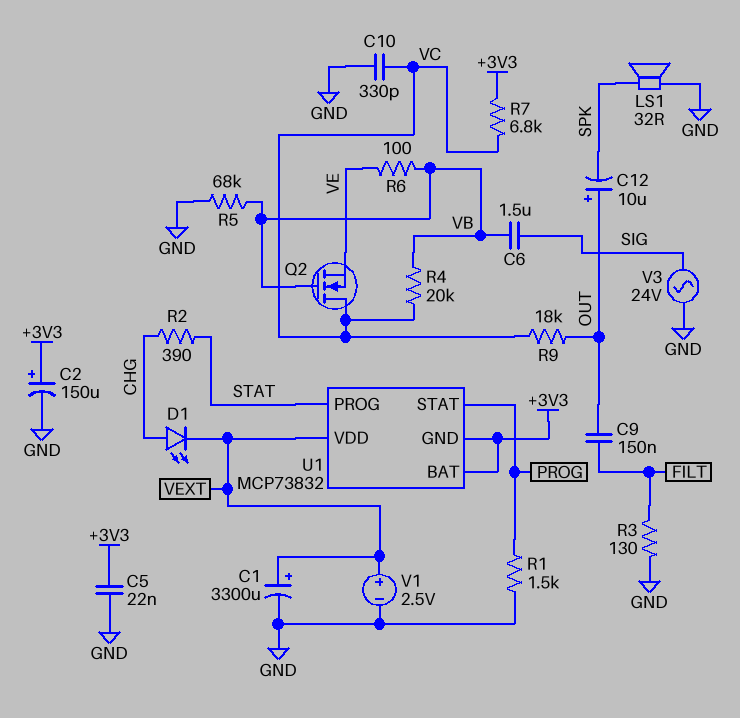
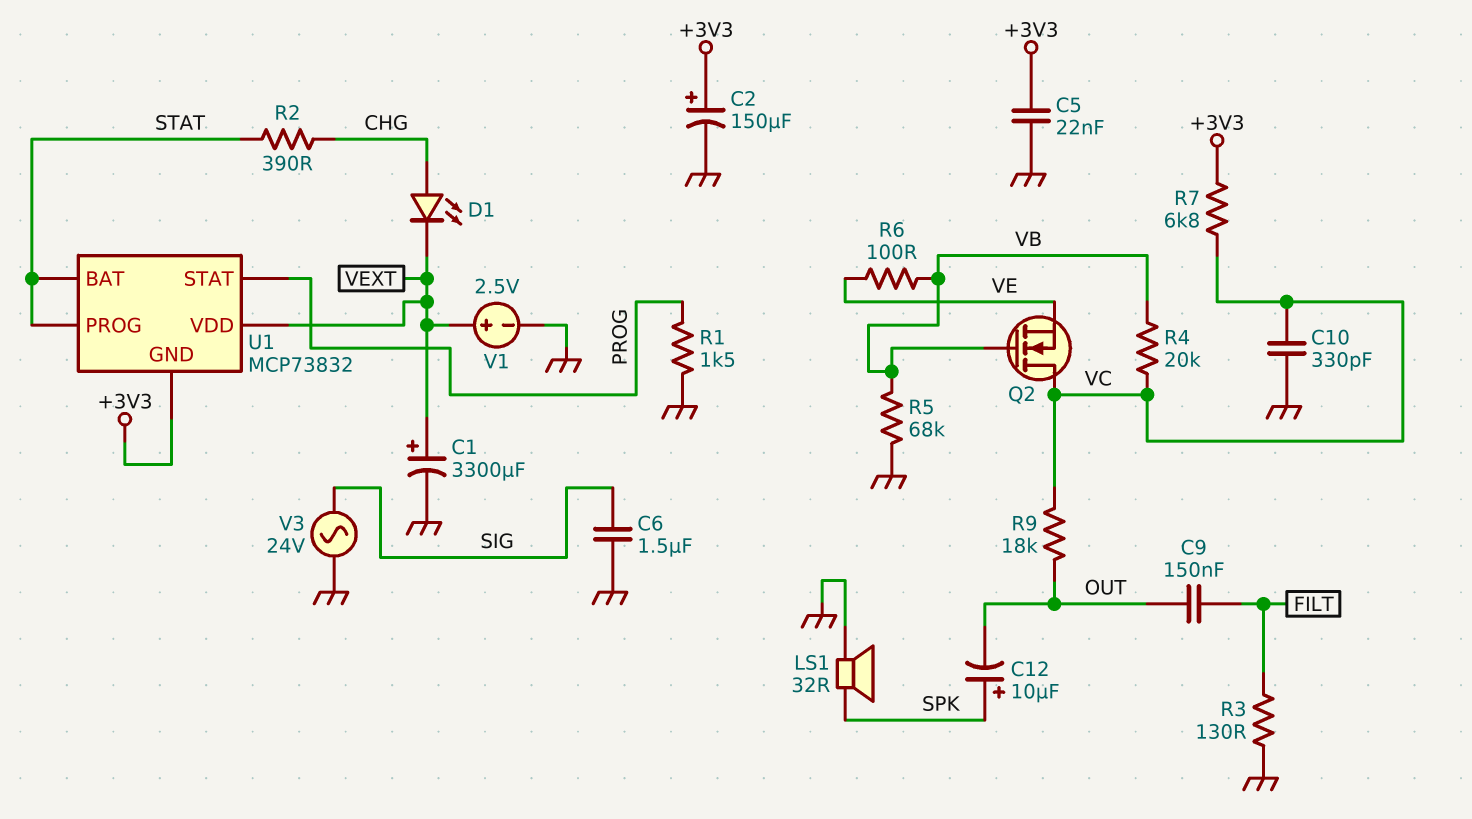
C6: 1.5uF (SIG, VB) -> 1.5uF (GND, SIG)
C12: 10uF (plus OUT, minus SPK) -> 10uF (plus SPK, minus OUT)
U1 pin BAT: +3V3 -> STAT

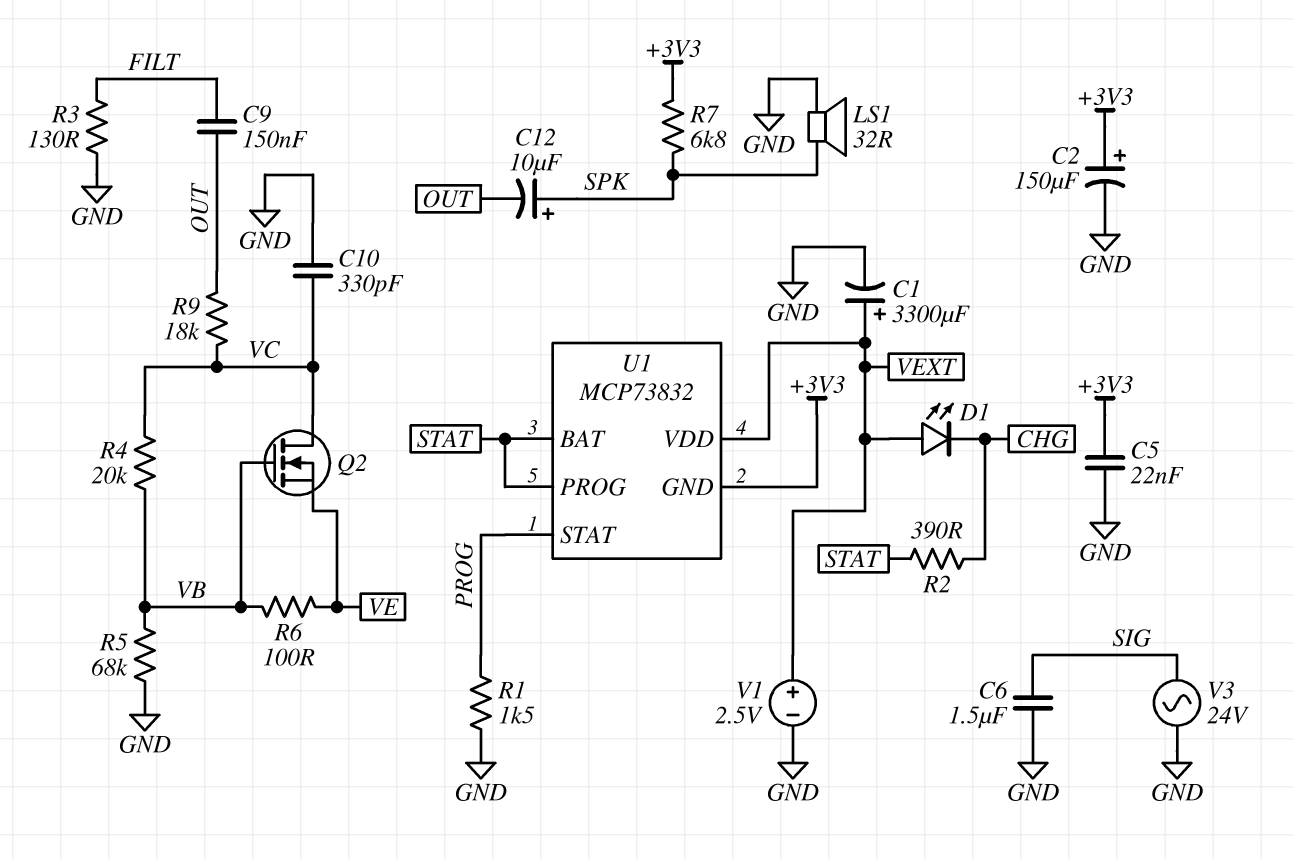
D1: LED (A CHG, K VEXT) -> LED (A VEXT, K CHG)
R7: 6.8k (+3V3, VC) -> 6.8k (+3V3, SPK)

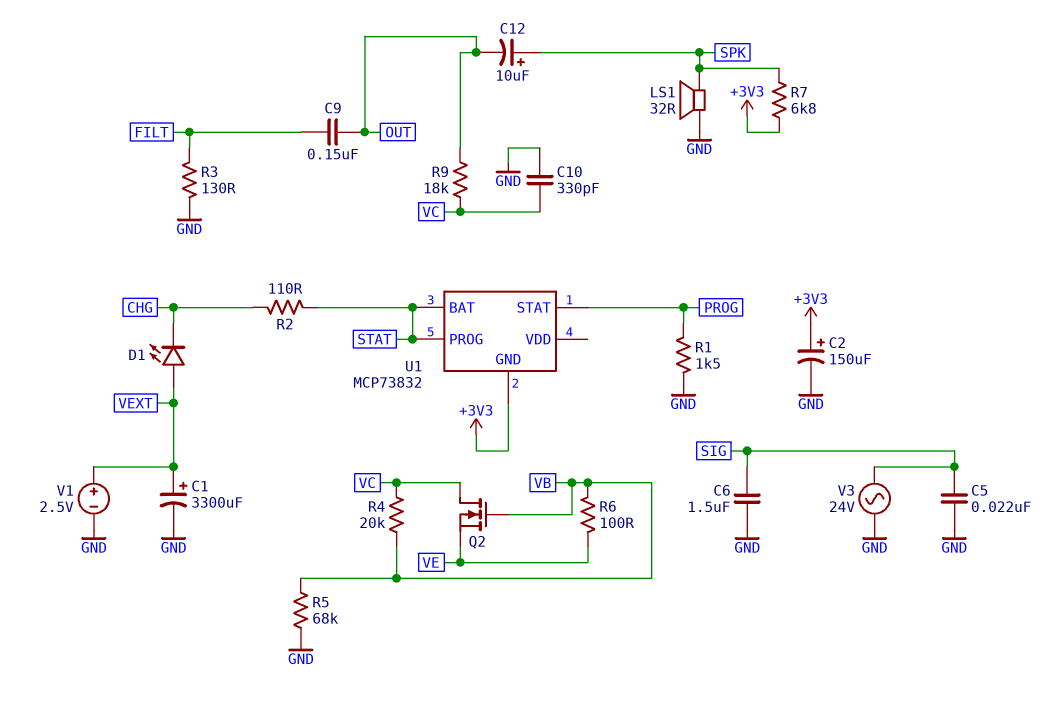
C5: 22nF (+3V3, GND) -> 22nF (GND, SIG)
R2: 390 (CHG, STAT) -> 110 (CHG, STAT)
U1 pin VDD: VEXT -> none

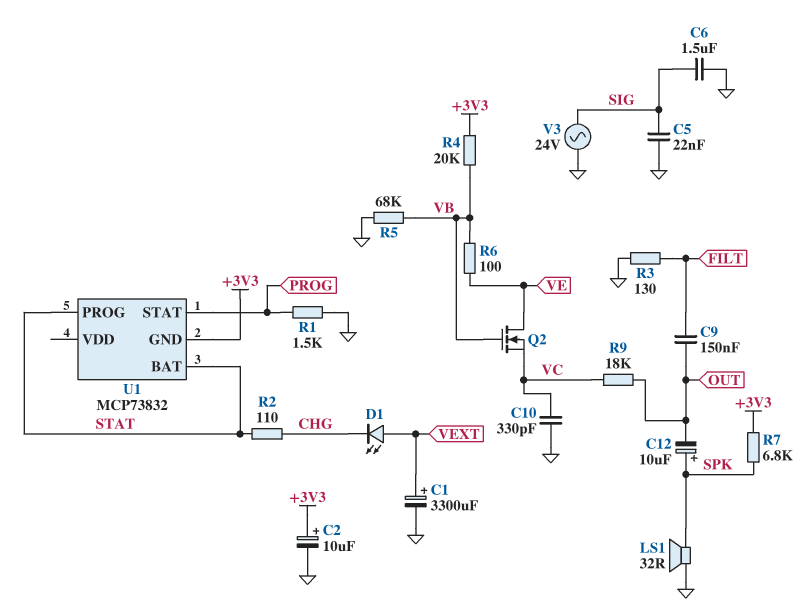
C2: 150uF (plus +3V3, minus GND) -> 10uF (plus +3V3, minus GND)
Q2: NMOS (G VB, D VC, S VE) -> NMOS (G VB, D VE, S VC)
R4: 20k (VB, VC) -> 20k (+3V3, VB)
V1: 2.5V (plus VEXT, minus GND) -> none

